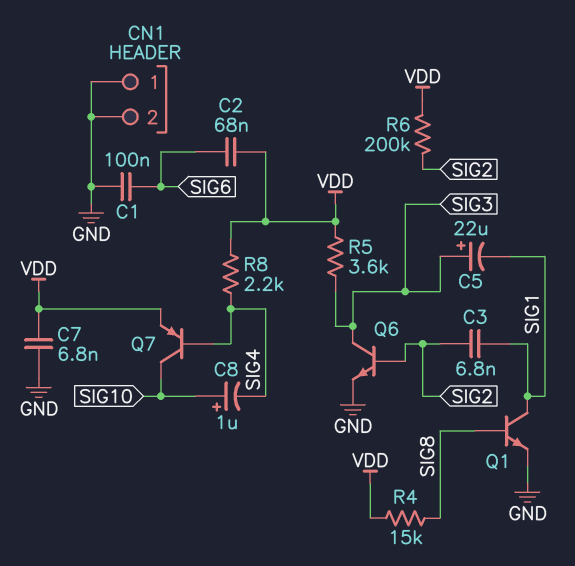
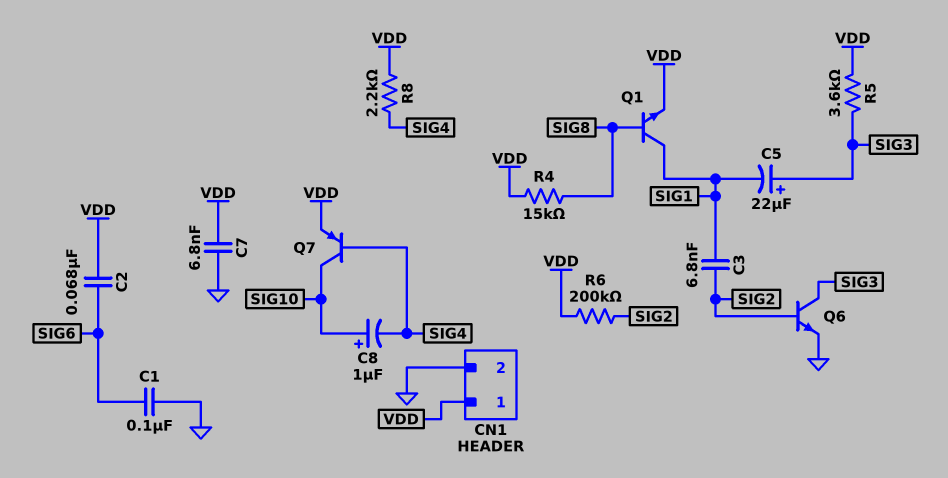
CN1 pin 1: GND -> VDD
Q1: NPN (B SIG8, C SIG1, E GND) -> NPN (B SIG8, C SIG1, E VDD)

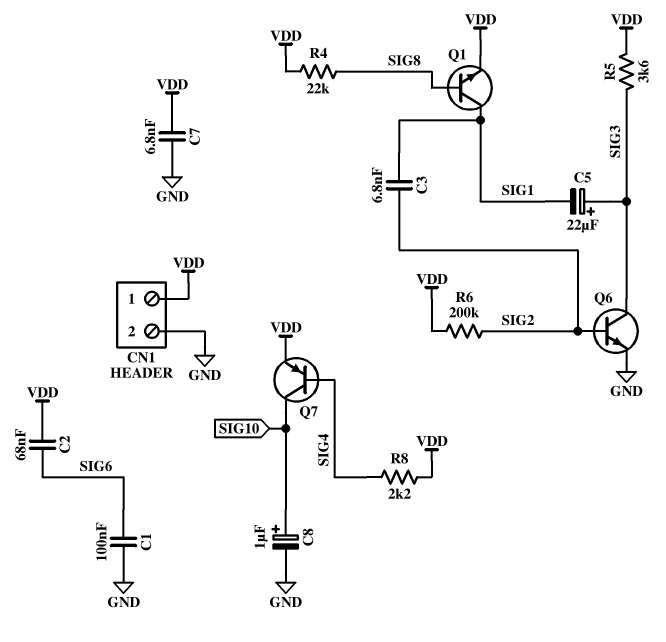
C8: 1uF (plus SIG10, minus SIG4) -> 1uF (plus SIG10, minus GND)
R4: 15k (SIG8, VDD) -> 22k (SIG8, VDD)

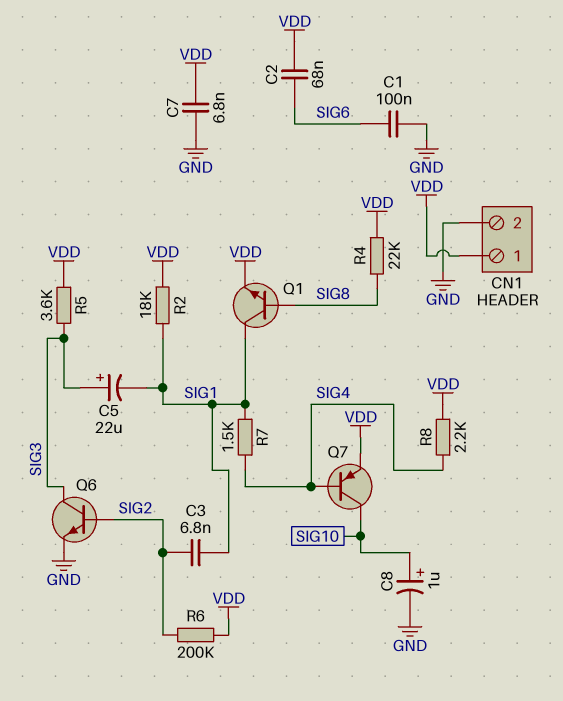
R2: none -> 18k (SIG1, VDD)
R7: none -> 1.5k (SIG1, SIG4)

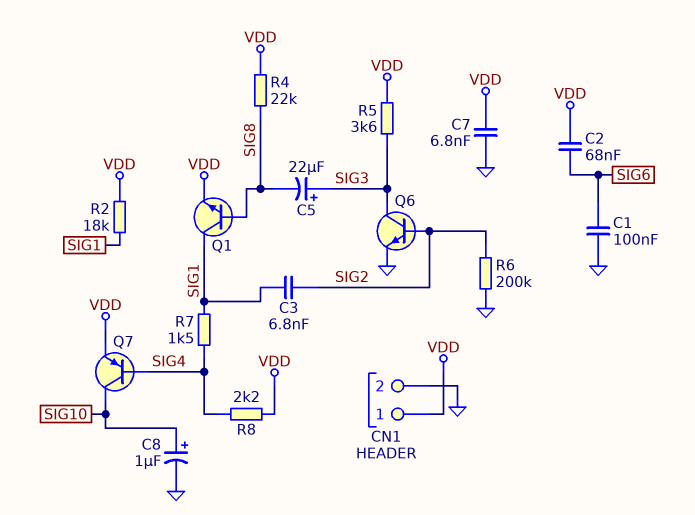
C5: 22uF (plus SIG3, minus SIG1) -> 22uF (plus SIG3, minus SIG8)
R6: 200k (SIG2, VDD) -> 200k (GND, SIG2)

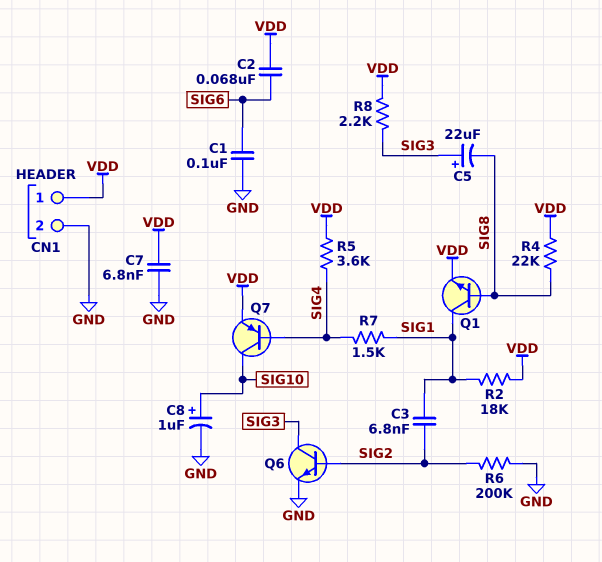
R5: 3.6k (SIG3, VDD) -> 3.6k (SIG4, VDD)
R8: 2.2k (SIG4, VDD) -> 2.2k (SIG3, VDD)

